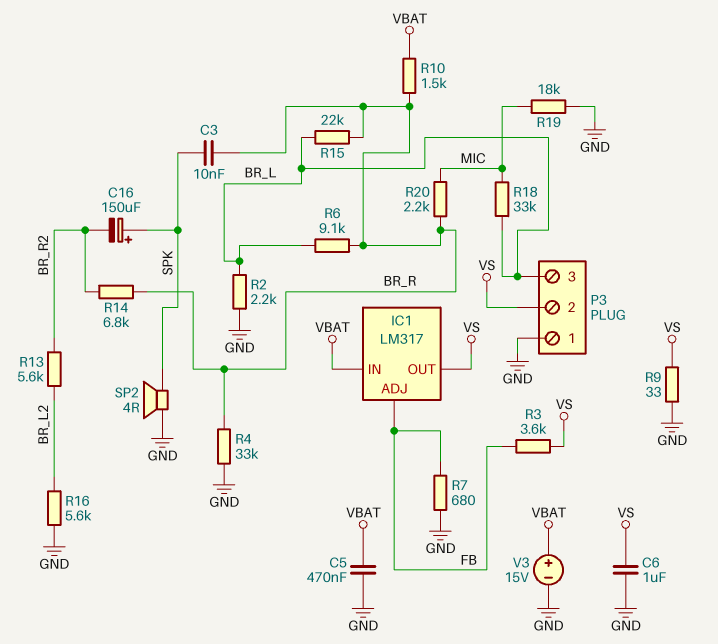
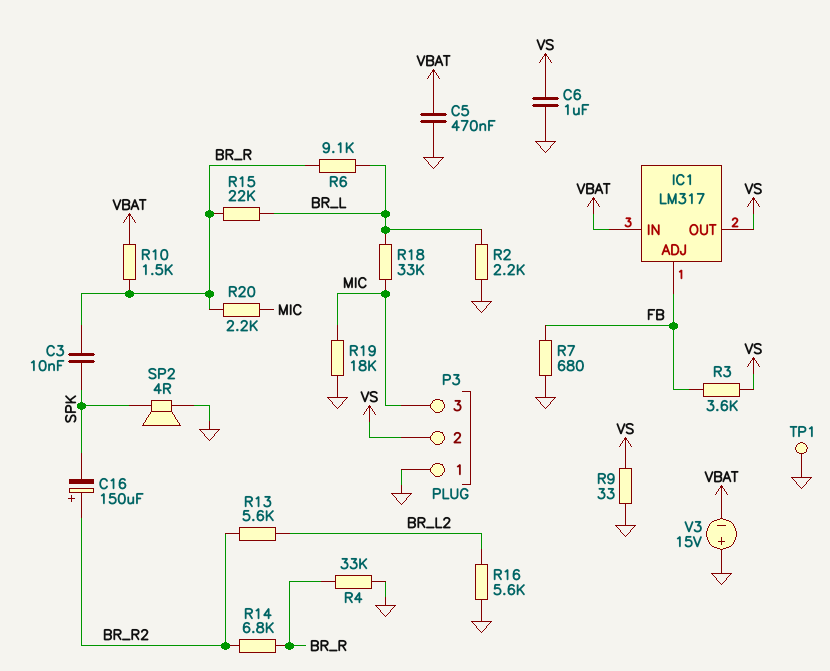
C16: 150uF (plus SPK, minus BR_R2) -> 150uF (plus BR_R2, minus SPK)
P3 pin 3: BR_L -> MIC
TP1: none -> test point (GND)
V3: 15V (plus VBAT, minus GND) -> 15V (plus GND, minus VBAT)

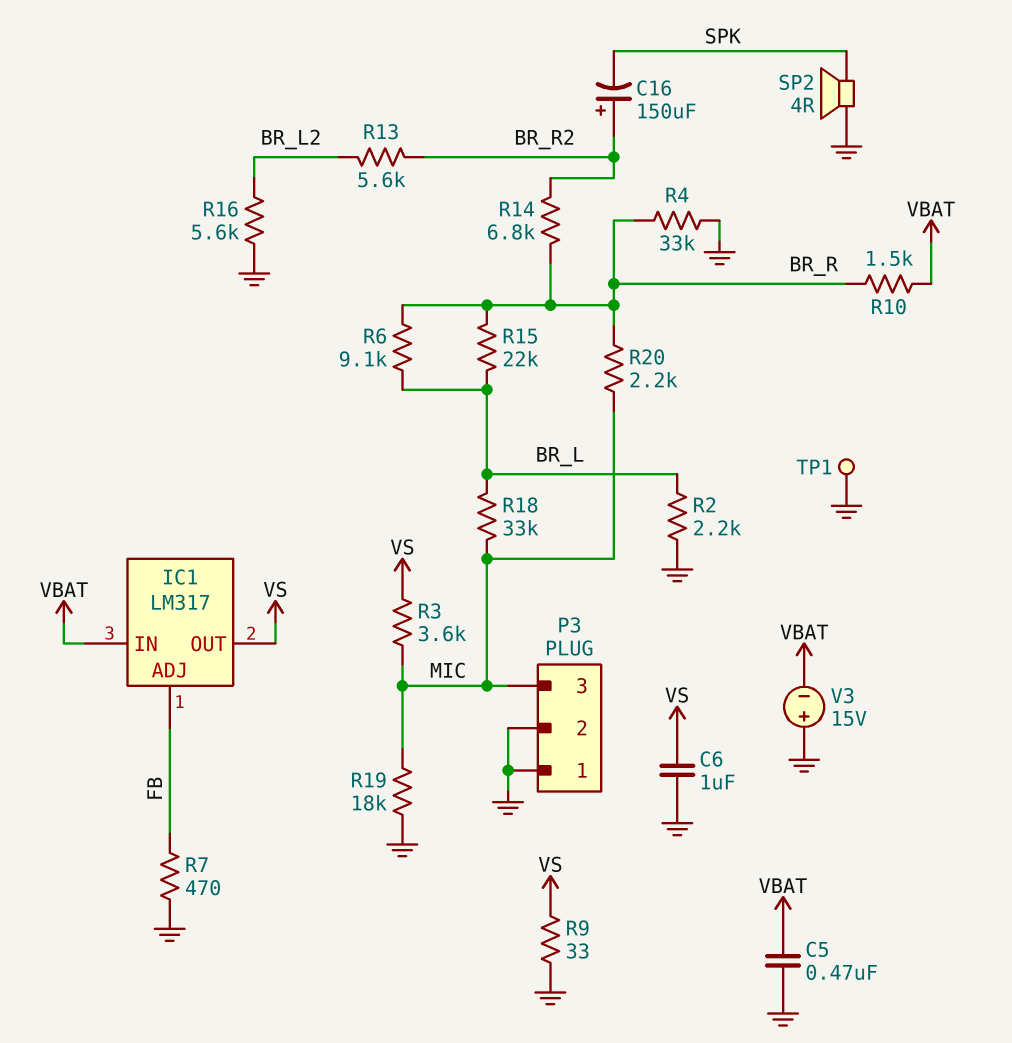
C3: 10nF (BR_R, SPK) -> none
P3 pin 2: VS -> GND
R3: 3.6k (FB, VS) -> 3.6k (MIC, VS)
R7: 680 (FB, GND) -> 470 (FB, GND)

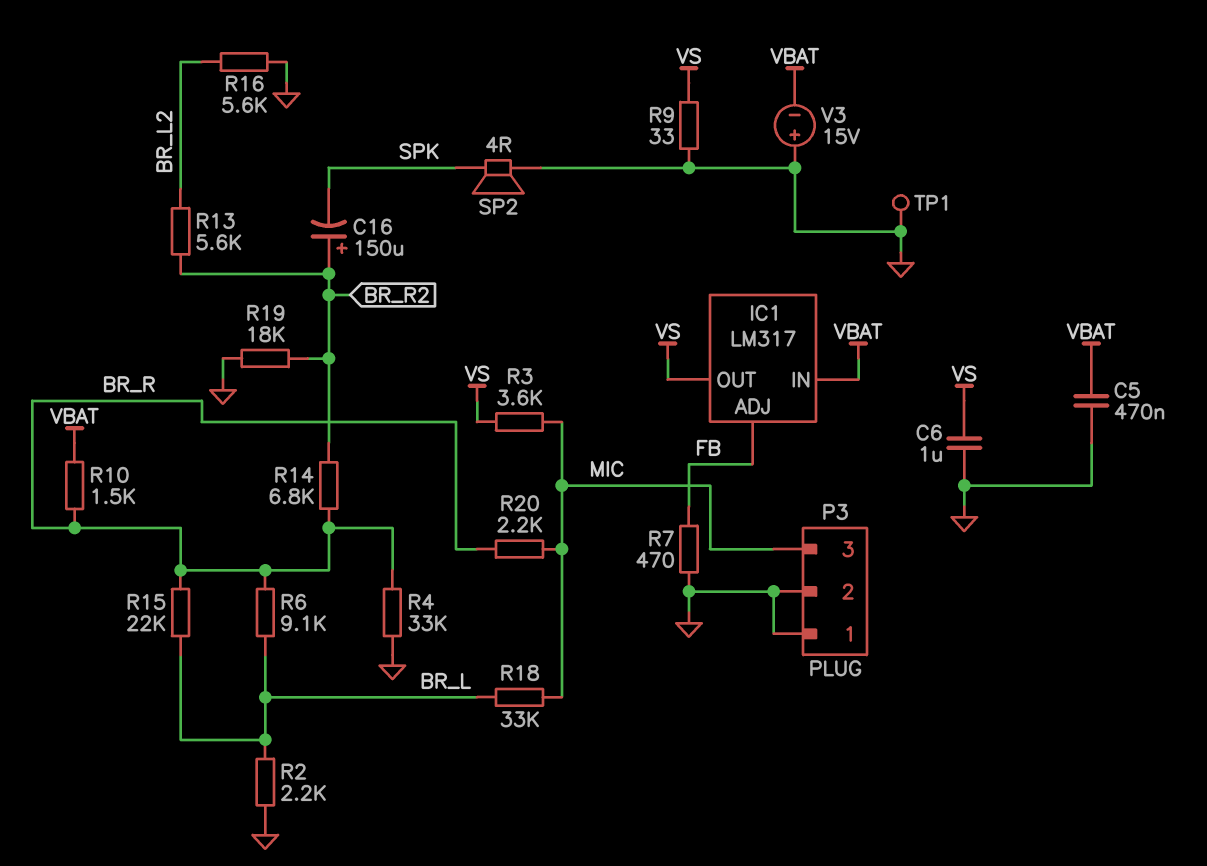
R19: 18k (GND, MIC) -> 18k (BR_R2, GND)

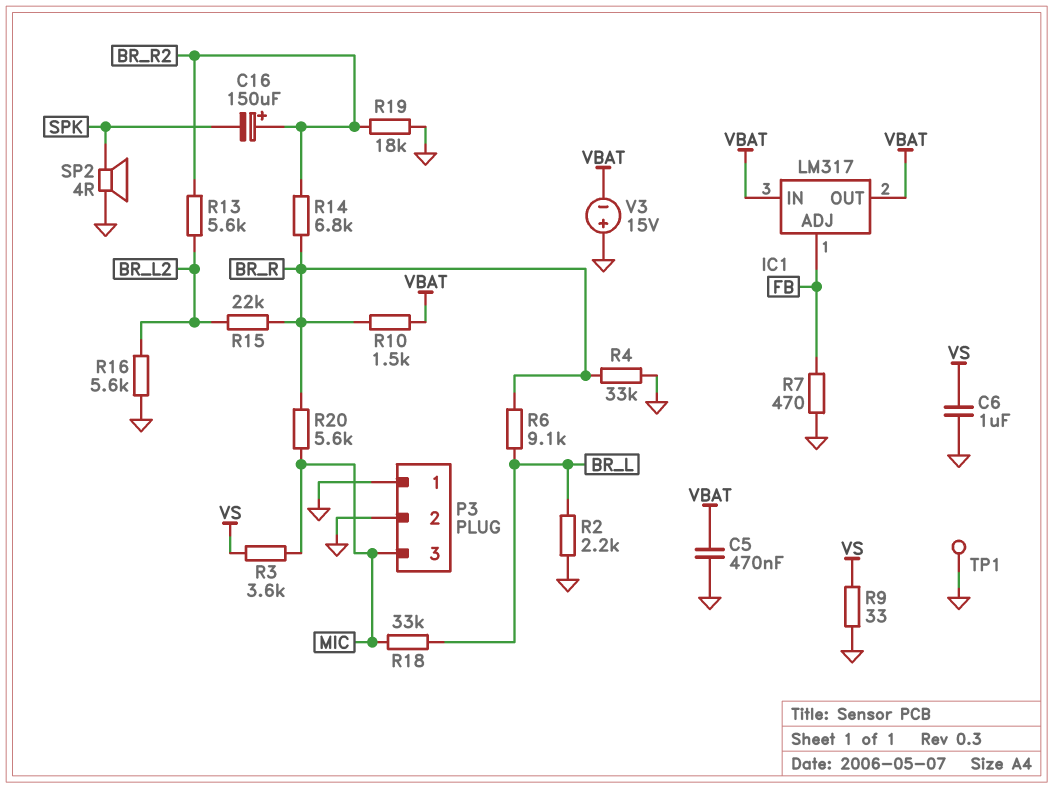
IC1 pin OUT: VS -> VBAT
R15: 22k (BR_L, BR_R) -> 22k (BR_L2, BR_R)
R20: 2.2k (BR_R, MIC) -> 5.6k (BR_R, MIC)

